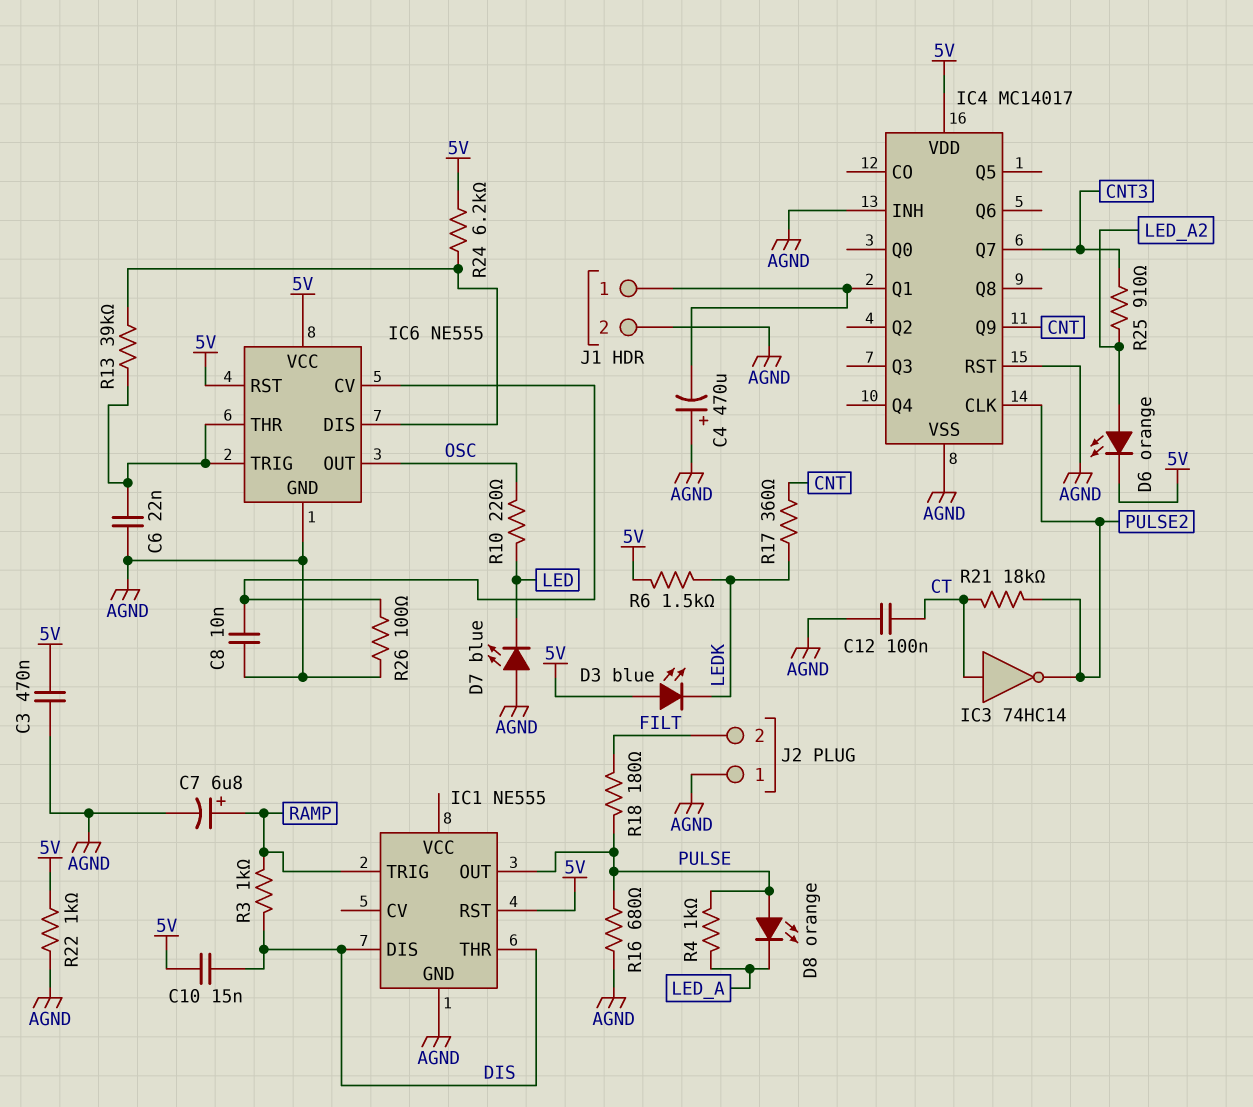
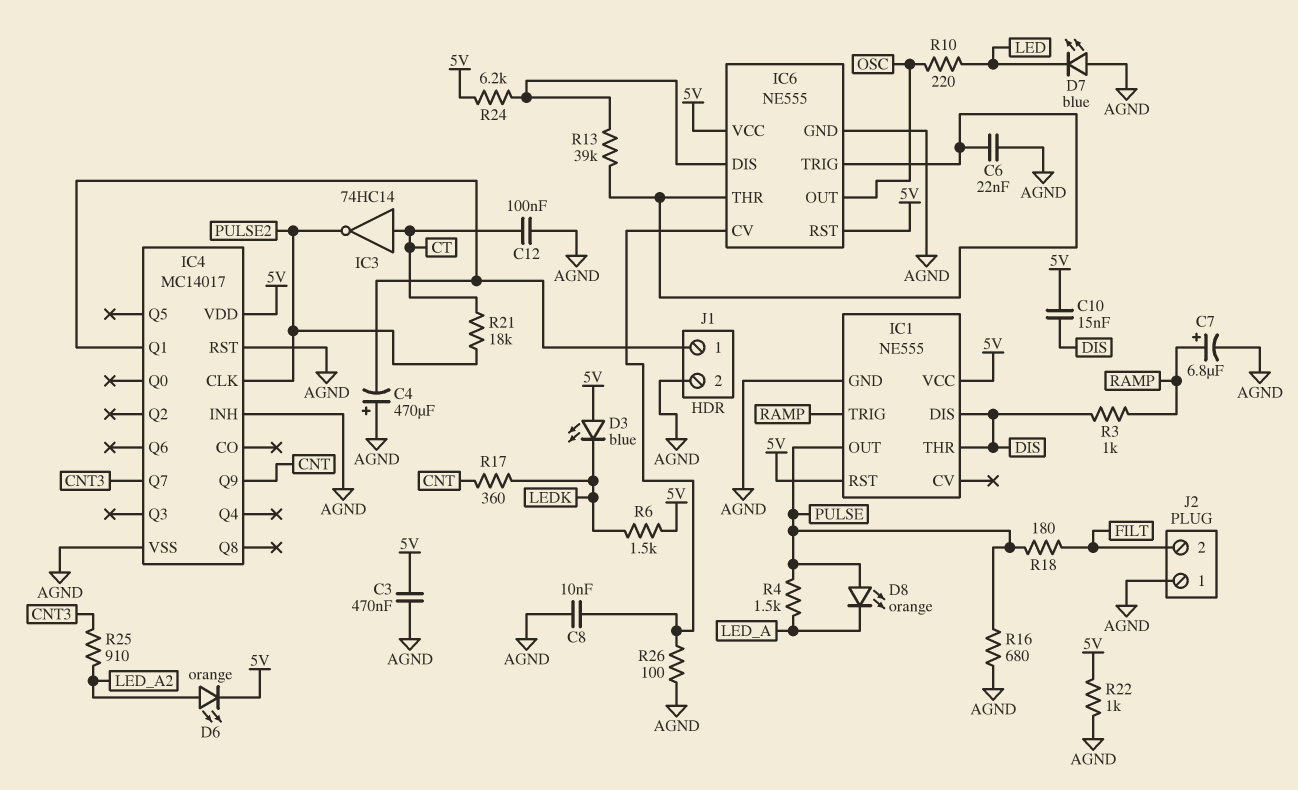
IC1 pin VCC: none -> 5V
R4: 1k (LED_A, PULSE) -> 1.5k (LED_A, PULSE)

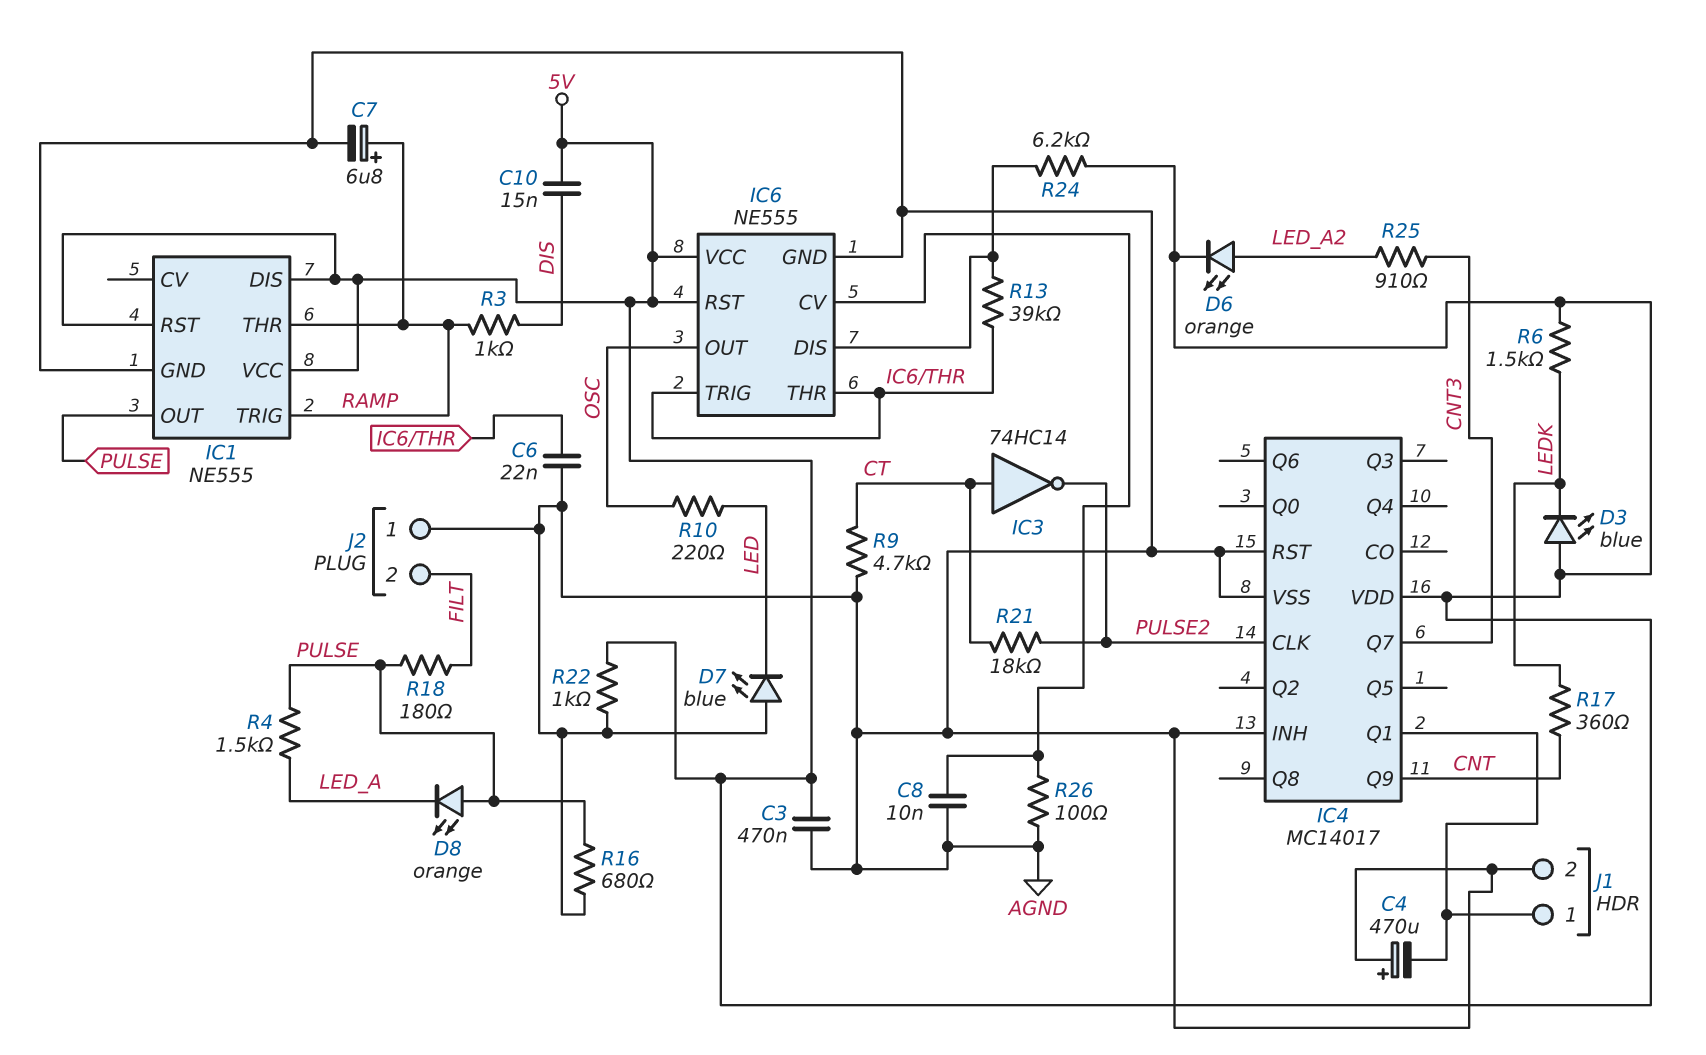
C12: 100nF (AGND, CT) -> none
IC1 pin DIS: DIS -> 5V
IC1 pin THR: DIS -> RAMP
R9: none -> 4.7k (AGND, CT)

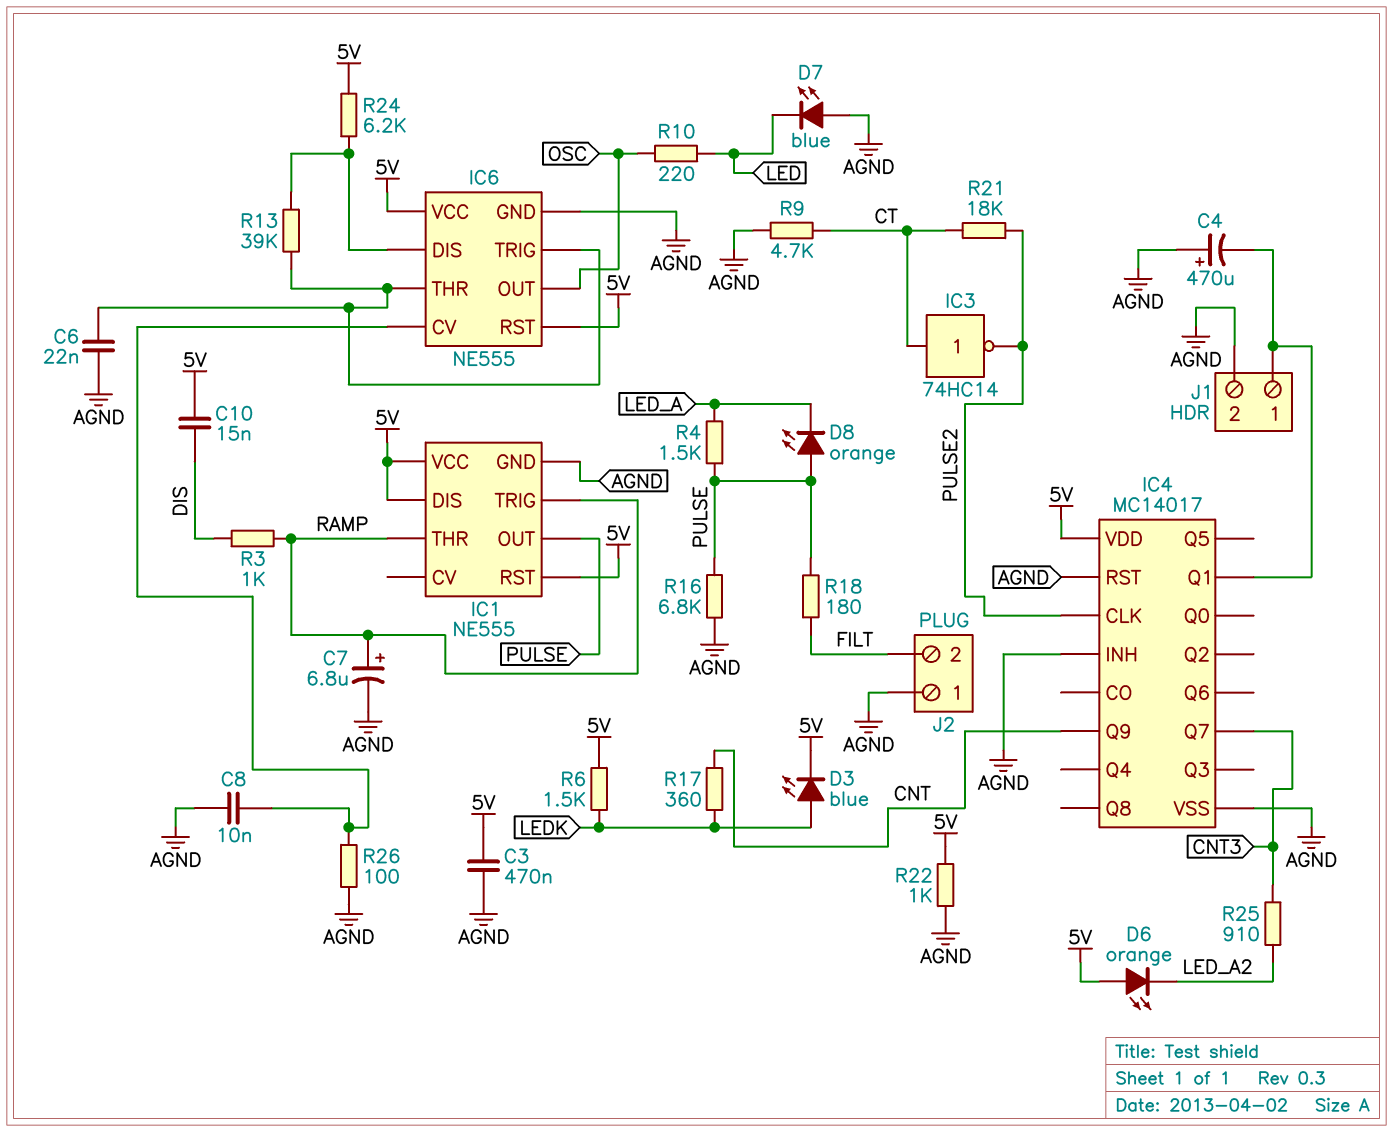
D3: LED blue (A 5V, K LEDK) -> LED blue (A LEDK, K 5V)
D6: LED orange (A LED_A2, K 5V) -> LED orange (A 5V, K LED_A2)
R16: 680 (AGND, PULSE) -> 6.8k (AGND, PULSE)

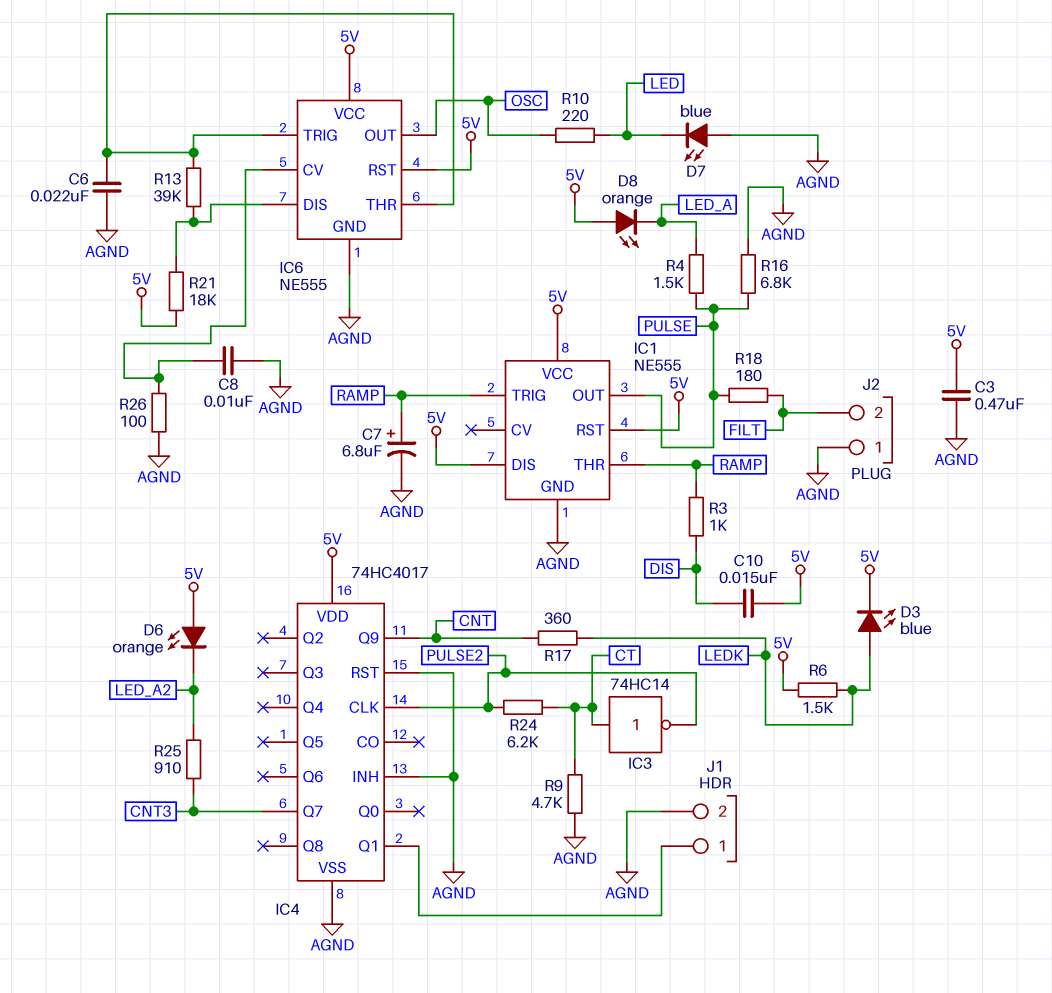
C4: 470uF (plus AGND, minus IC4/Q1) -> none
D8: LED orange (A PULSE, K LED_A) -> LED orange (A 5V, K LED_A)
IC4: MC14017 -> 74HC4017
R21: 18k (CT, PULSE2) -> 18k (5V, IC6/DIS)
R22: 1k (5V, AGND) -> none
R24: 6.2k (5V, IC6/DIS) -> 6.2k (CT, PULSE2)

